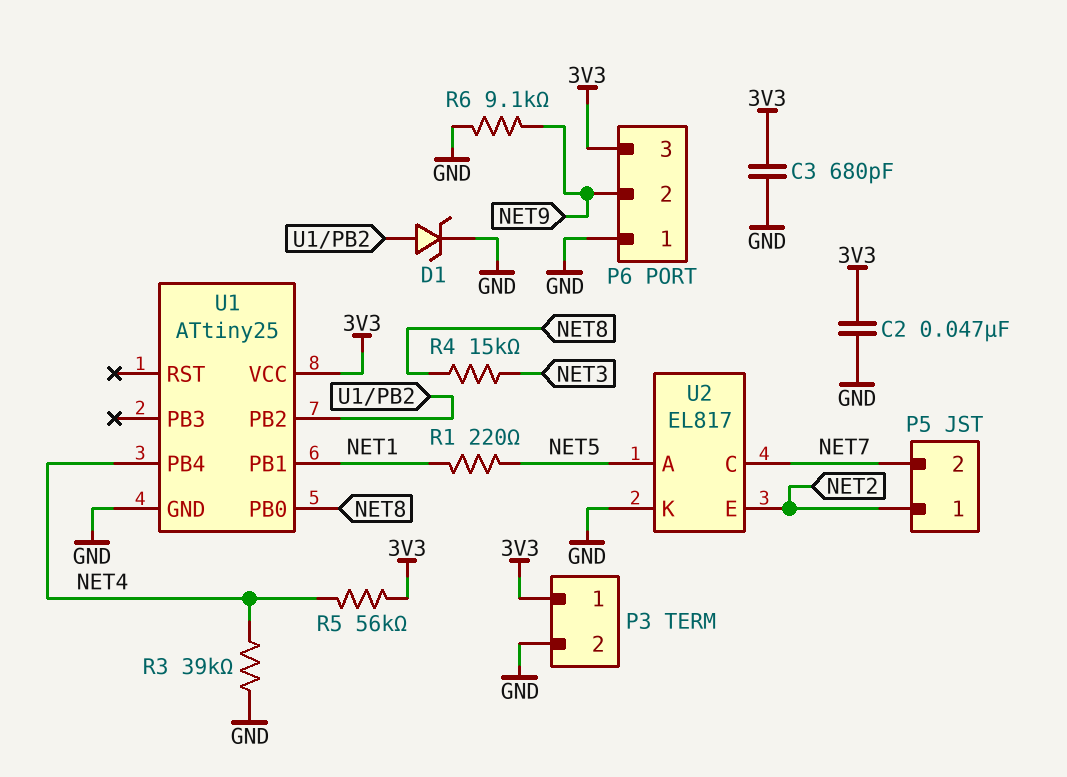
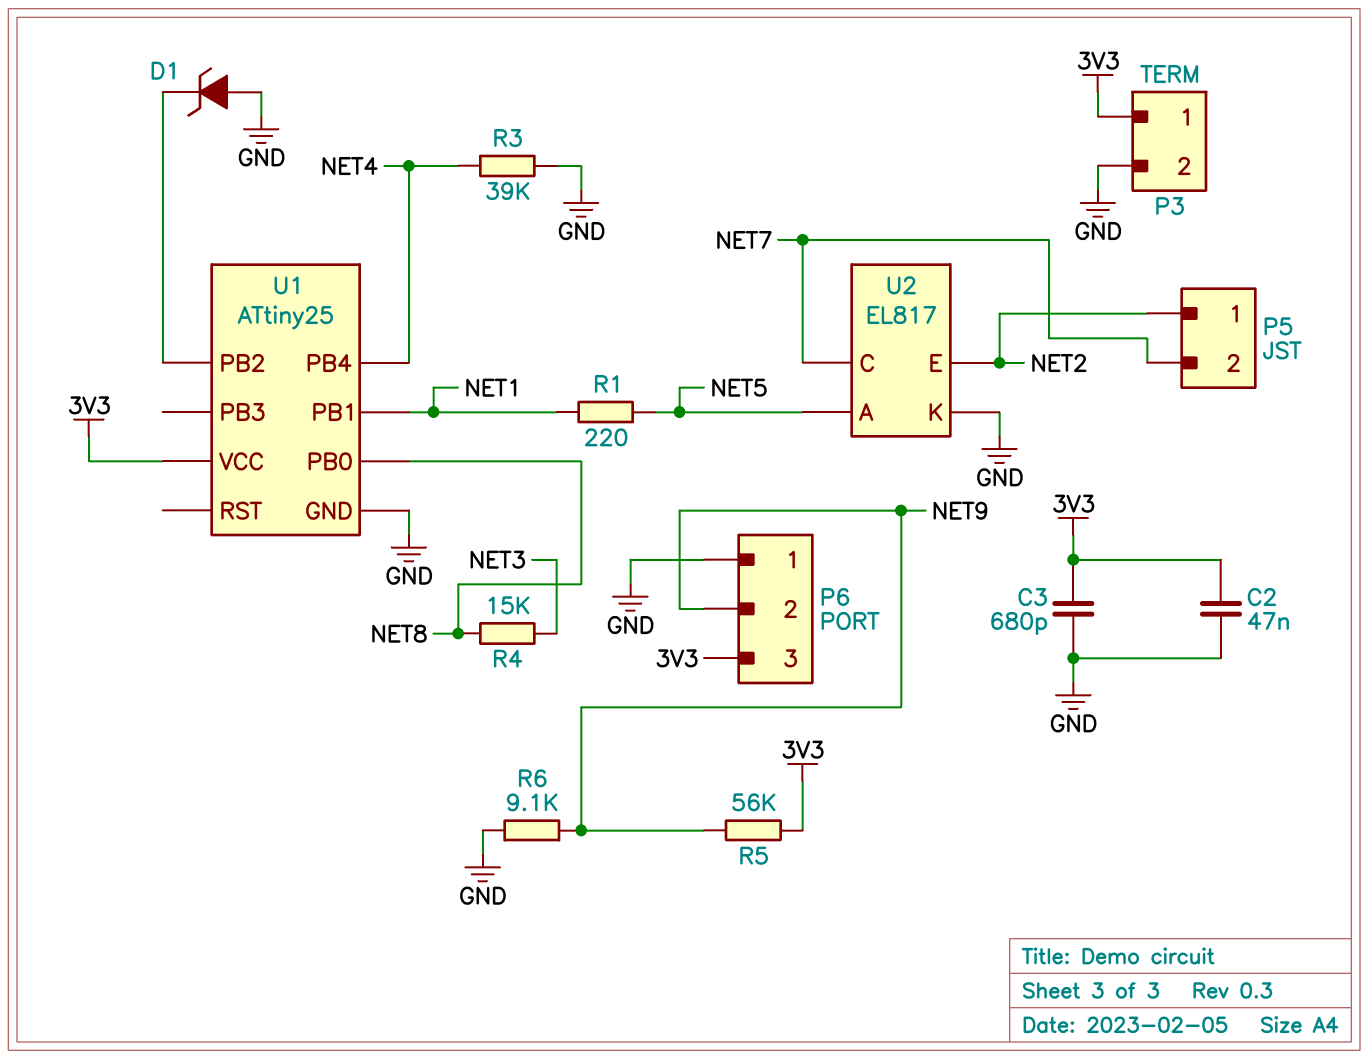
D1: zener (A U1/PB2, K GND) -> zener (A GND, K U1/PB2)
R5: 56k (3V3, NET4) -> 56k (3V3, NET9)

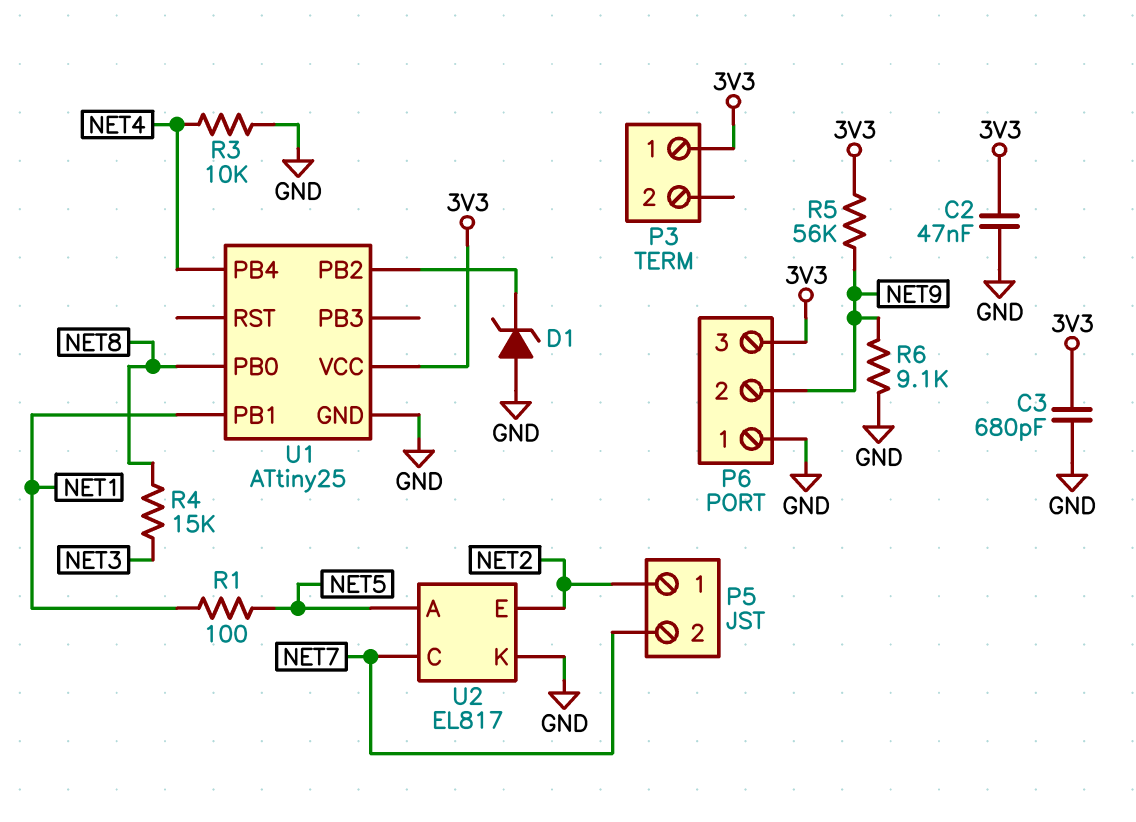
P3 pin 2: GND -> none
R1: 220 (NET1, NET5) -> 100 (NET1, NET5)
R3: 39k (GND, NET4) -> 10k (GND, NET4)

